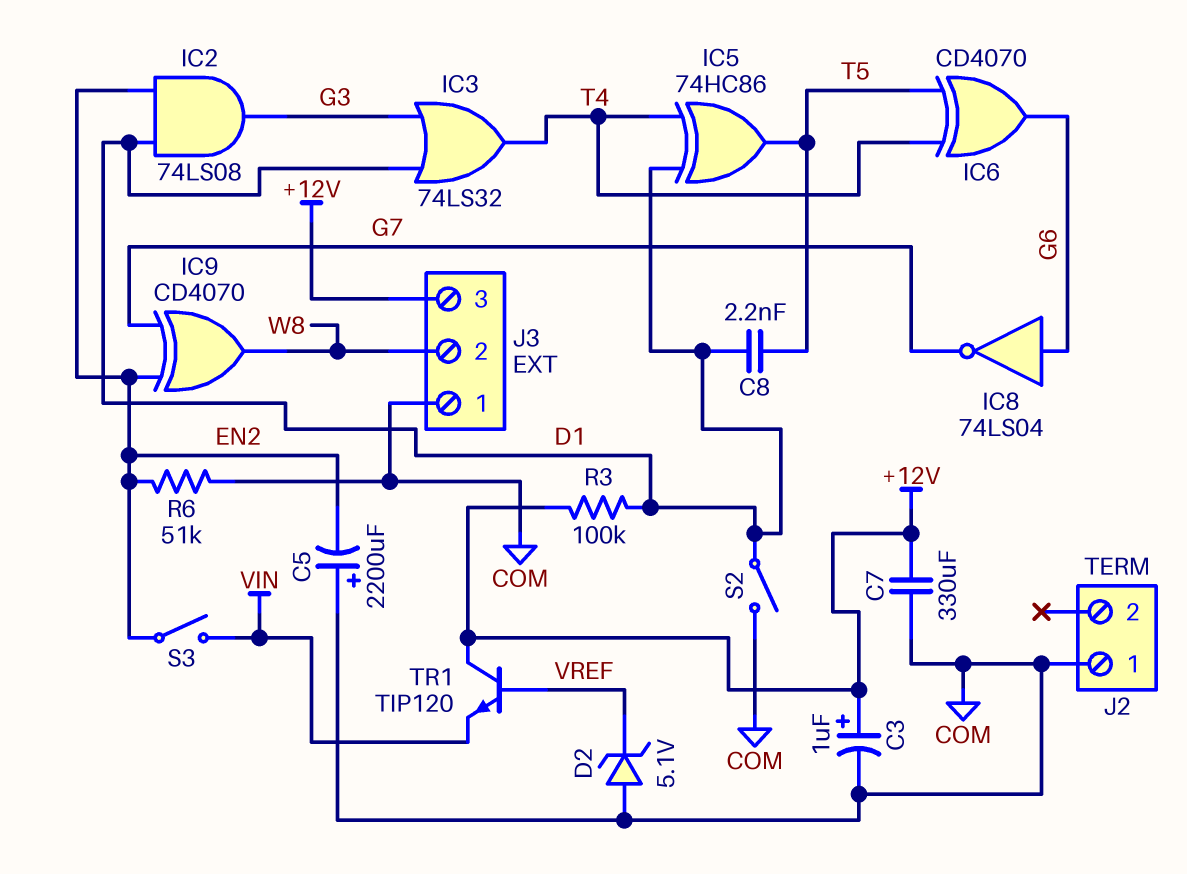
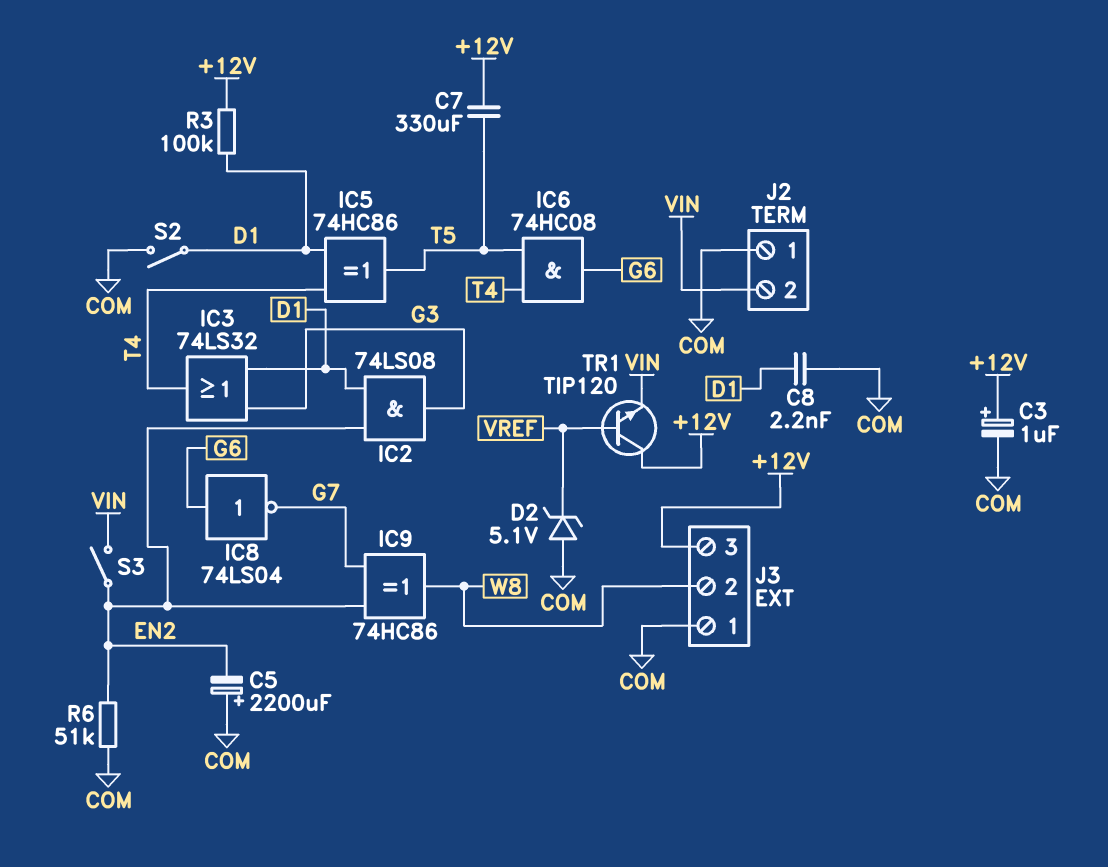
C7: 330uF (+12V, COM) -> 330uF (+12V, T5)
C8: 2.2nF (D1, T5) -> 2.2nF (COM, D1)
IC6: XOR CD4070 (in T4, in T5, out G6) -> AND 74HC08 (in T4, in T5, out G6)
IC9: XOR CD4070 (in EN2, in G7, out W8) -> XOR 74HC86 (in EN2, in G7, out W8)
J2 pin 2: none -> VIN

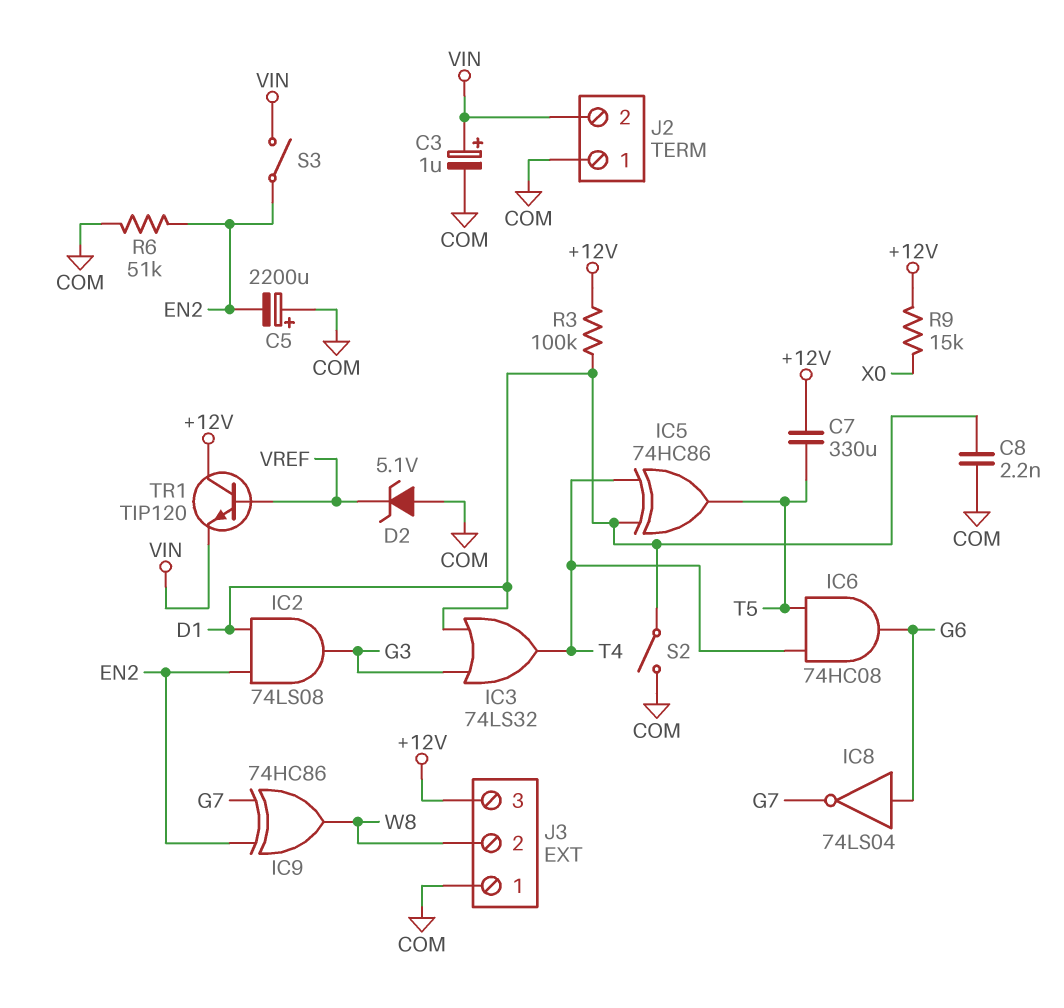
C3: 1uF (plus +12V, minus COM) -> 1uF (plus VIN, minus COM)
R9: none -> 15k (+12V, X0)

